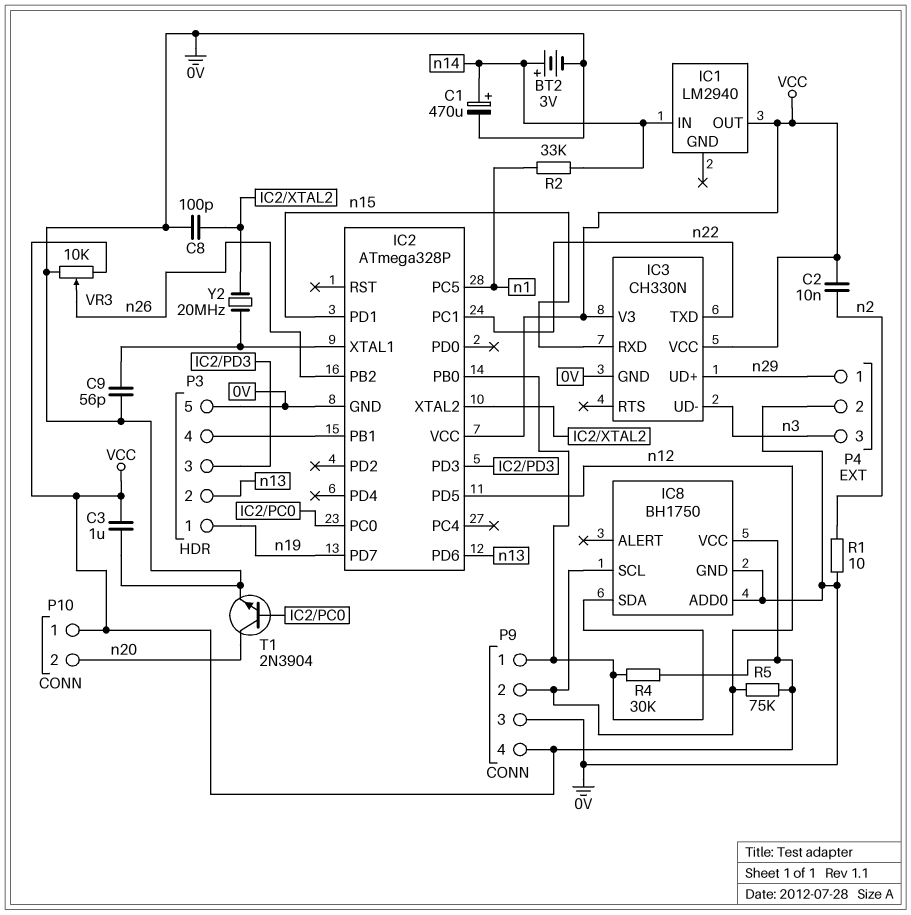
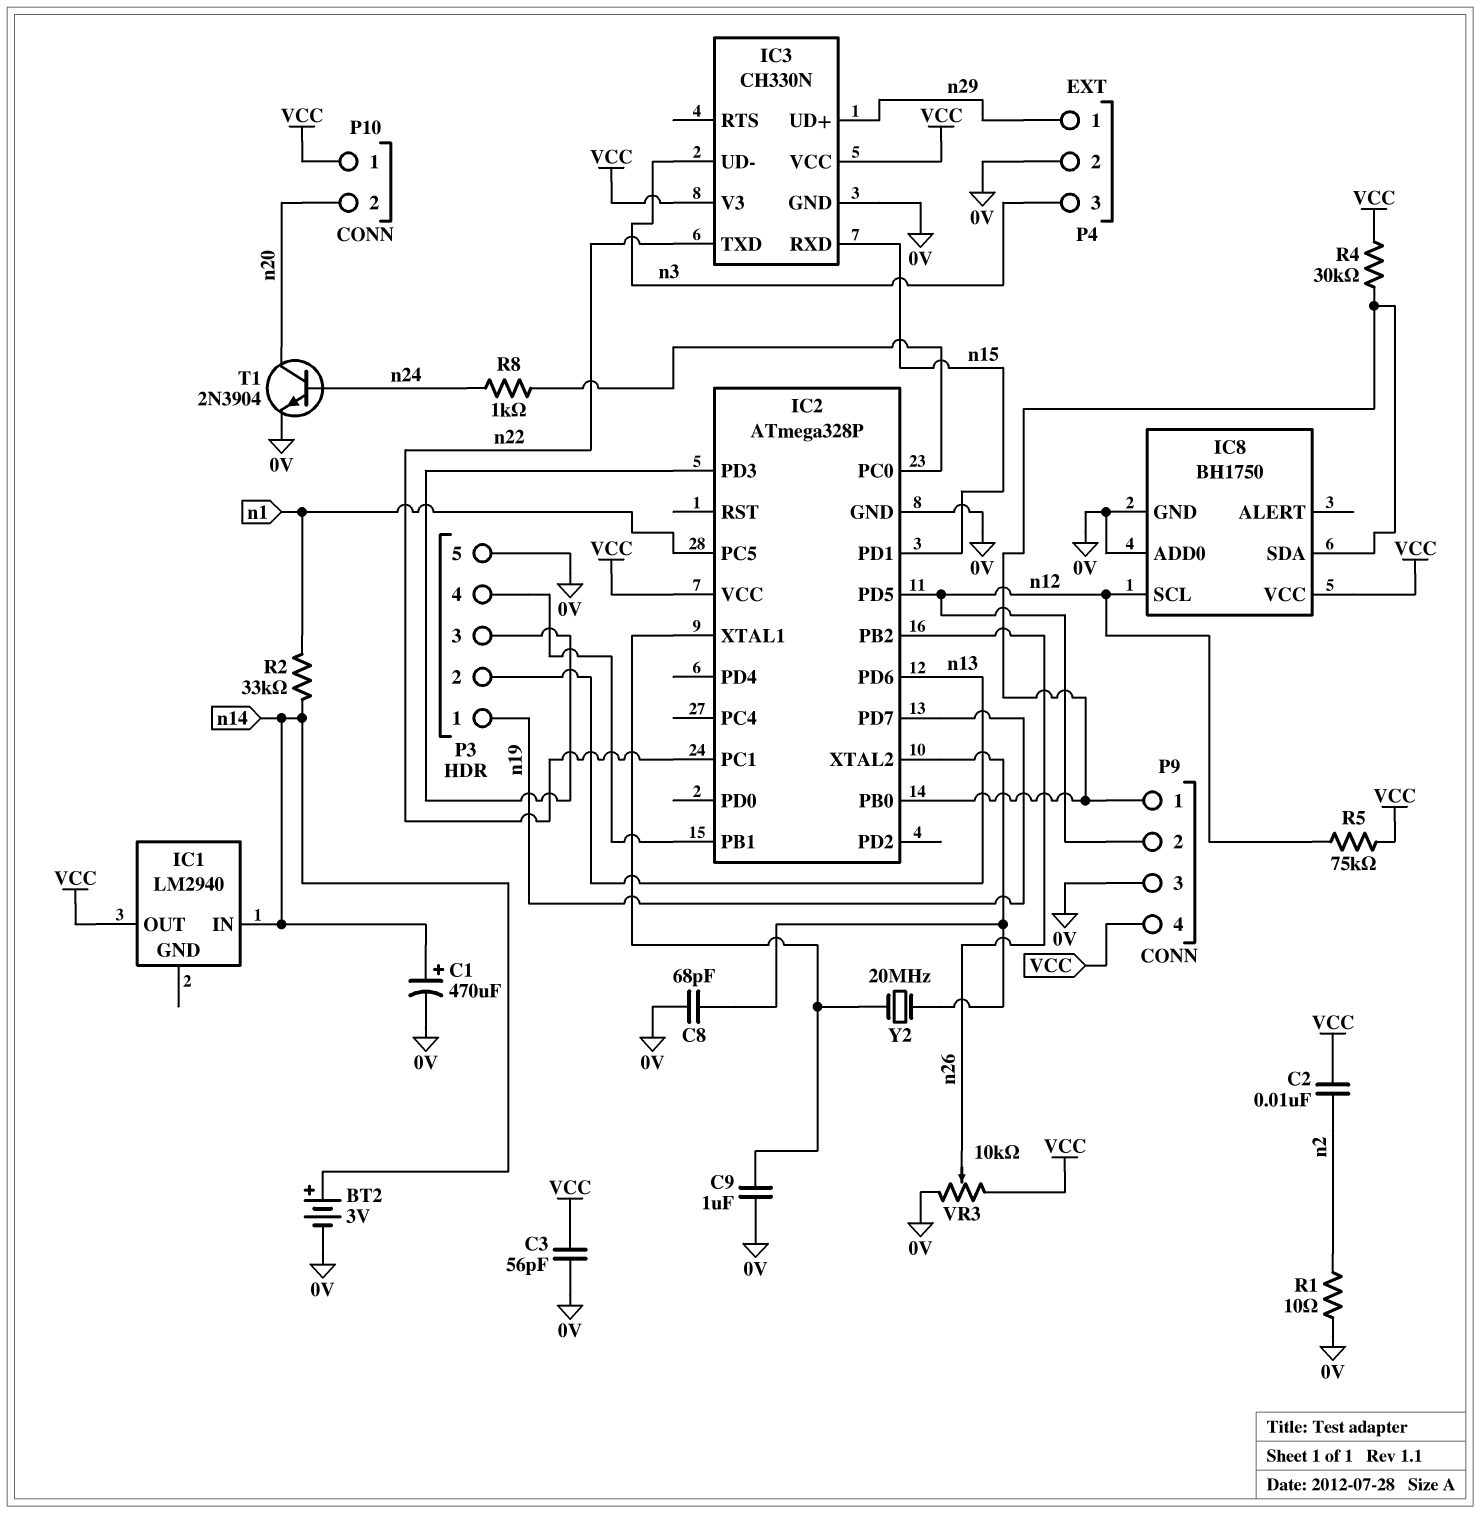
C3: 1uF (0V, VCC) -> 56pF (0V, VCC)
C8: 100pF (0V, IC2/XTAL2) -> 68pF (0V, IC2/XTAL2)
C9: 56pF (0V, IC2/XTAL1) -> 1uF (0V, IC2/XTAL1)
R8: none -> 1k (IC2/PC0, n24)
T1: NPN 2N3904 (B IC2/PC0, C n20, E 0V) -> NPN 2N3904 (B n24, C n20, E 0V)

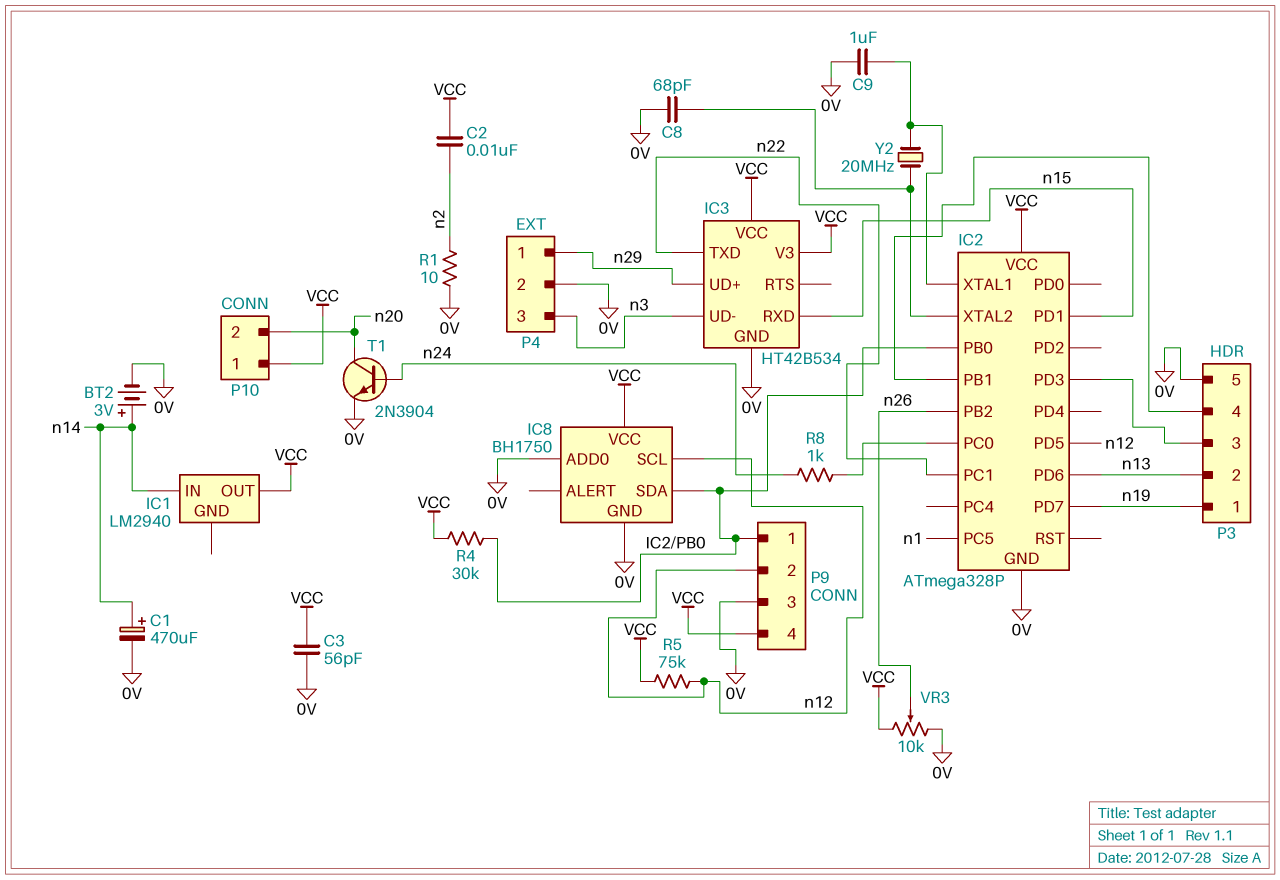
IC3: CH330N -> HT42B534
R2: 33k (n1, n14) -> none

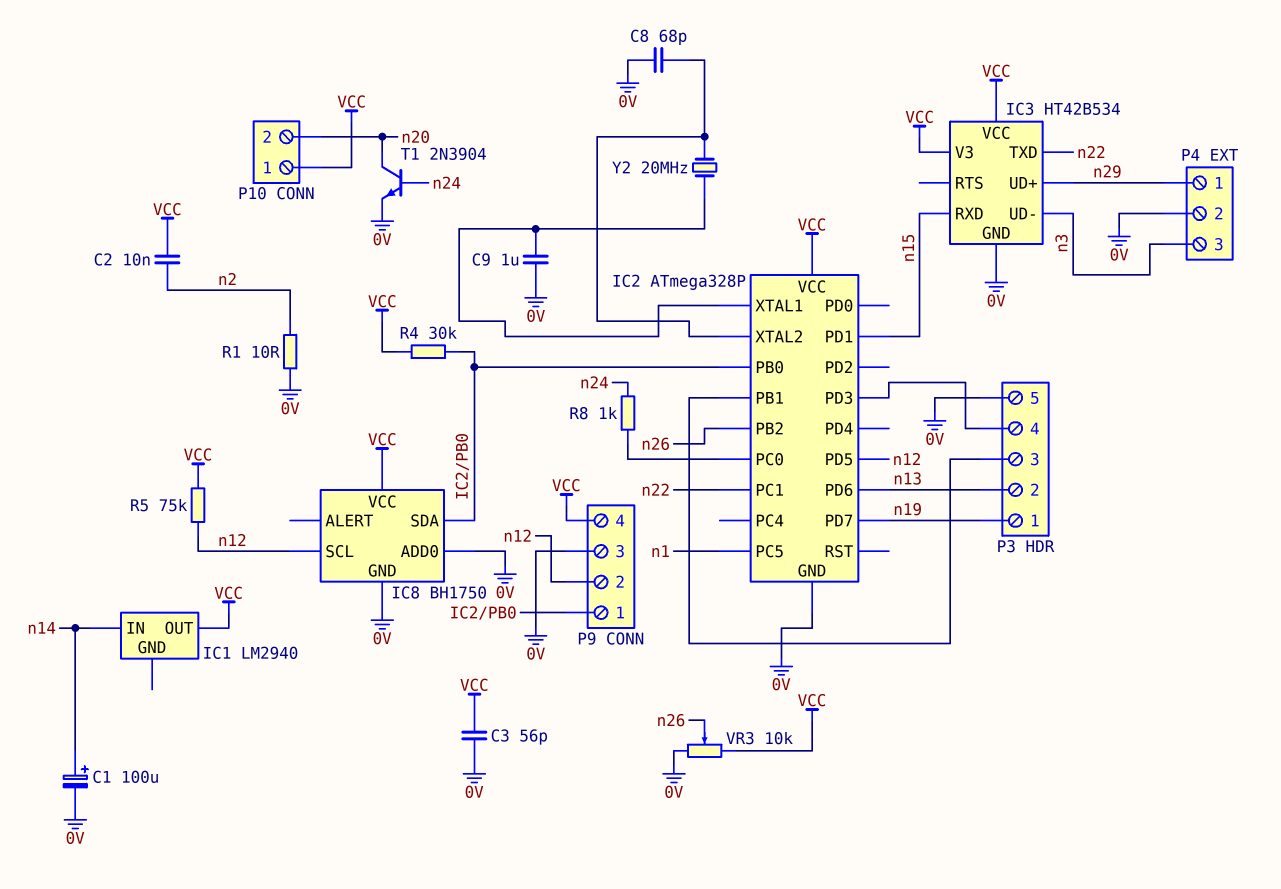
BT2: 3V (plus n14, minus 0V) -> none
C1: 470uF (plus n14, minus 0V) -> 100uF (plus n14, minus 0V)
P3 pin 3: IC2/PD3 -> IC2/PB1
P3 pin 4: IC2/PB1 -> IC2/PD3

